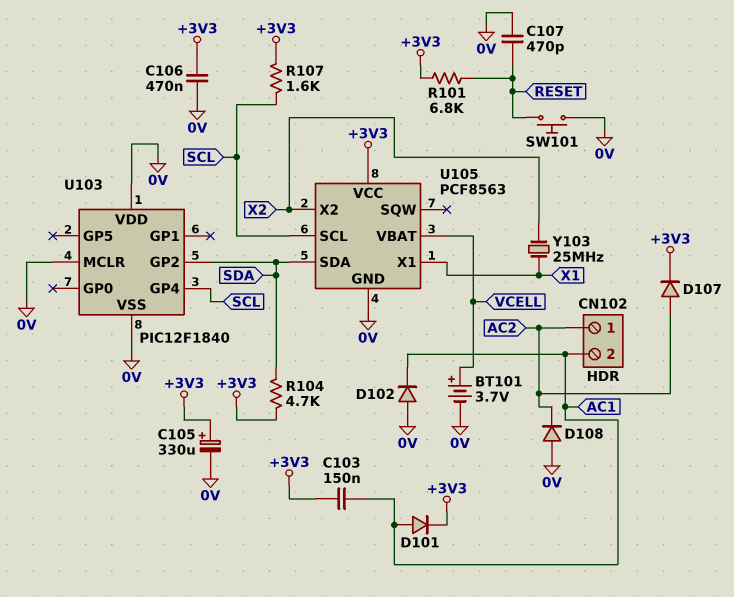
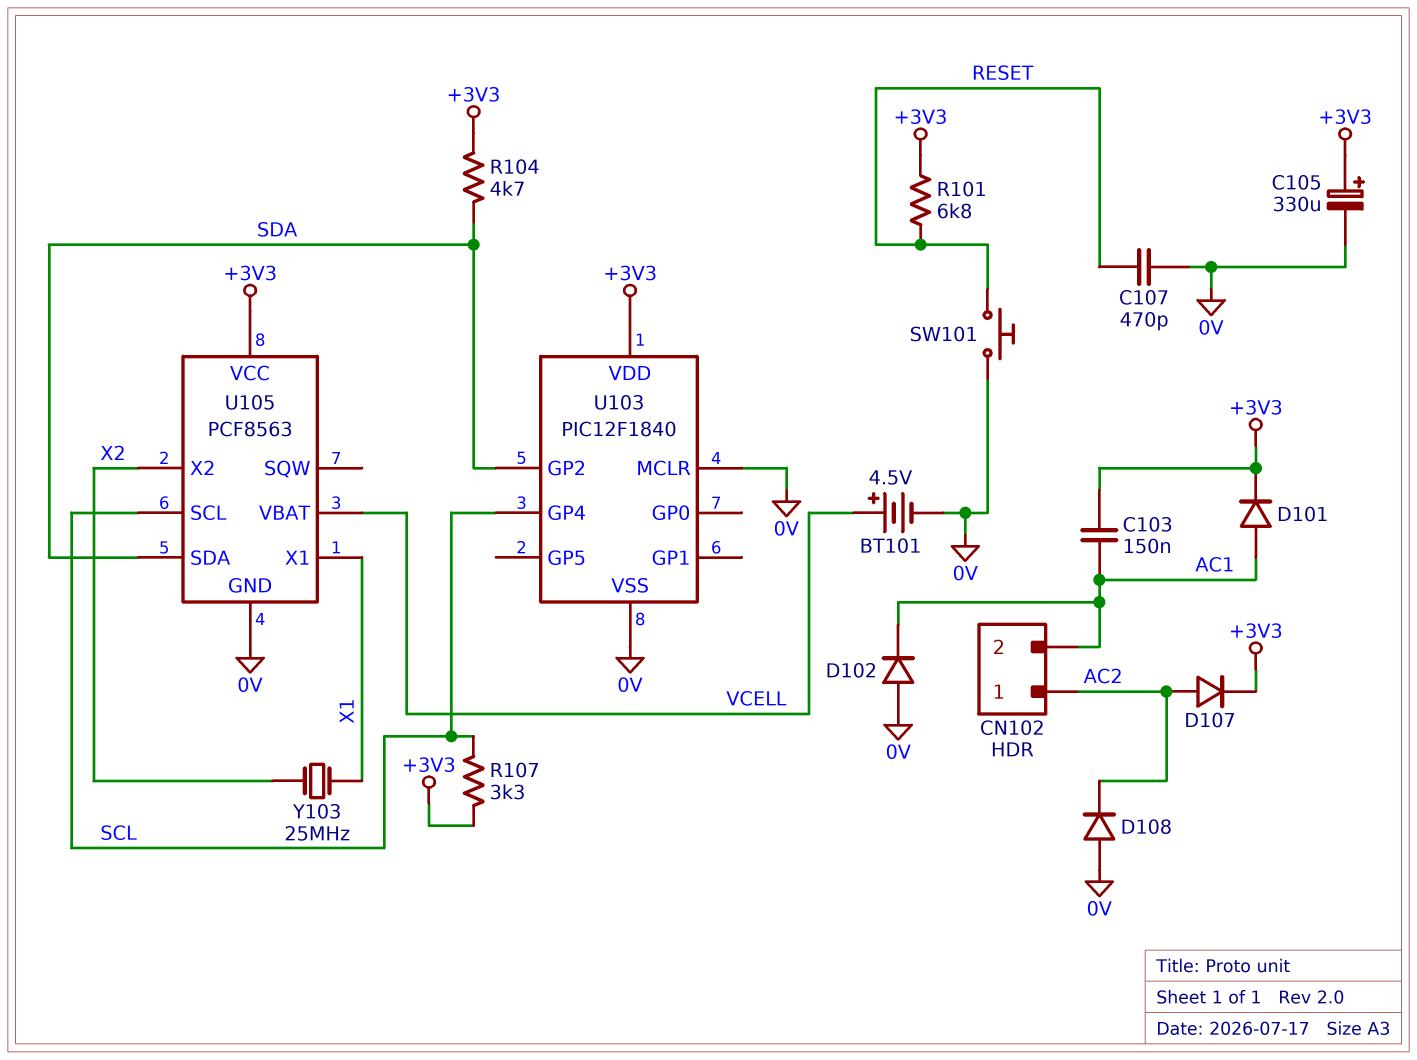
BT101: 3.7V (plus VCELL, minus 0V) -> 4.5V (plus VCELL, minus 0V)
C106: 470nF (+3V3, 0V) -> none
R107: 1.6k (+3V3, SCL) -> 3.3k (+3V3, SCL)
U103 pin VDD: 0V -> +3V3

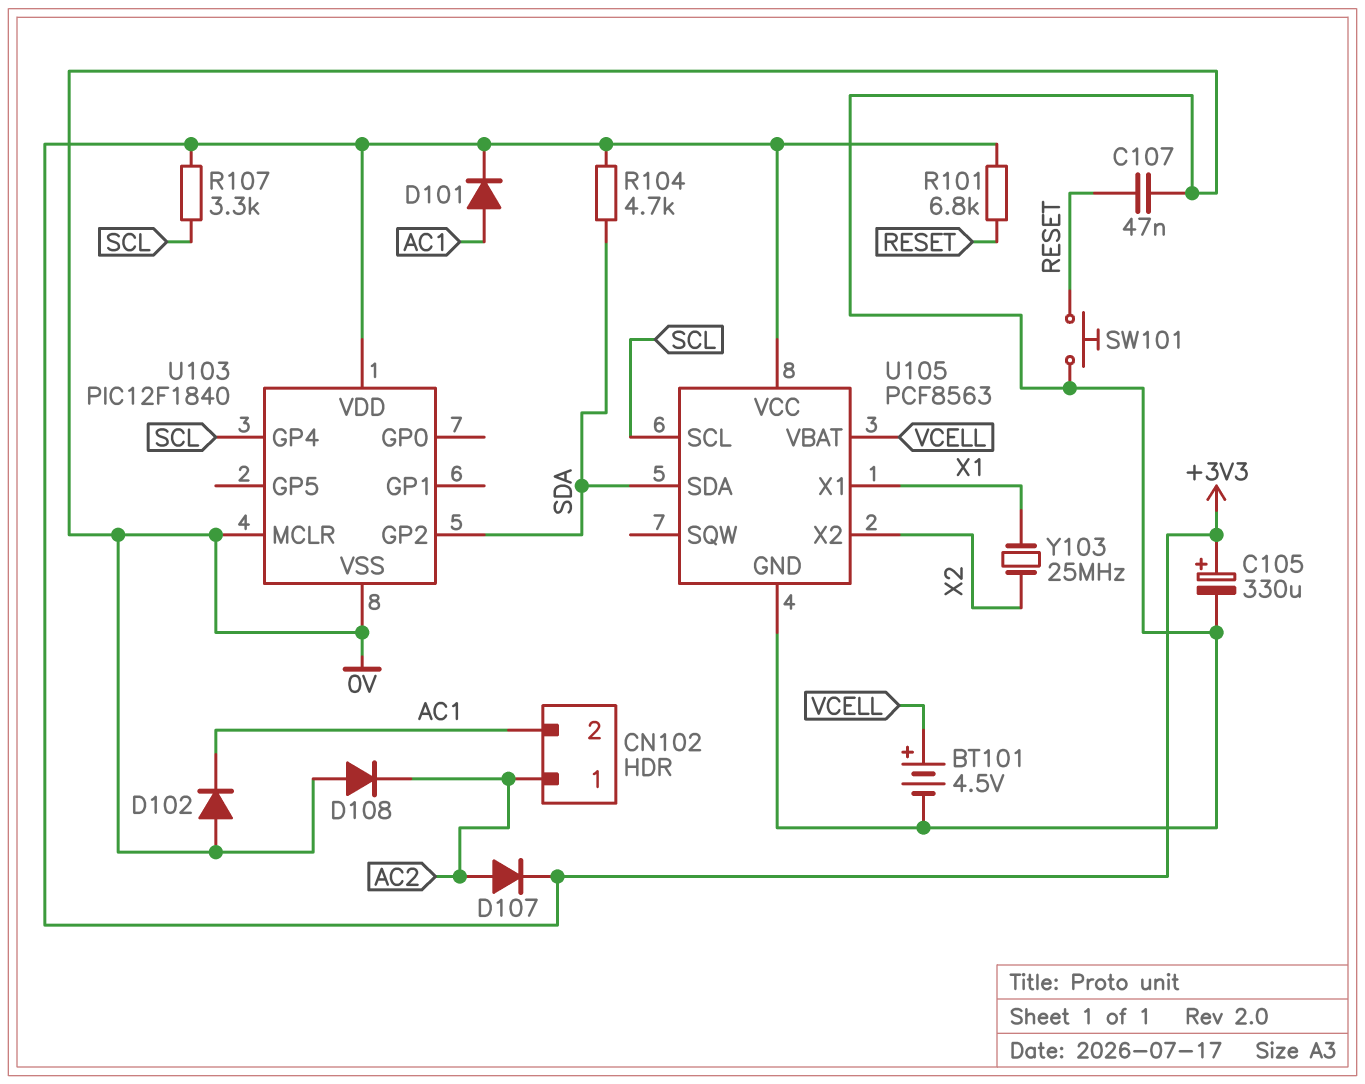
C103: 150nF (+3V3, AC1) -> none
C107: 470pF (0V, RESET) -> 47nF (0V, RESET)

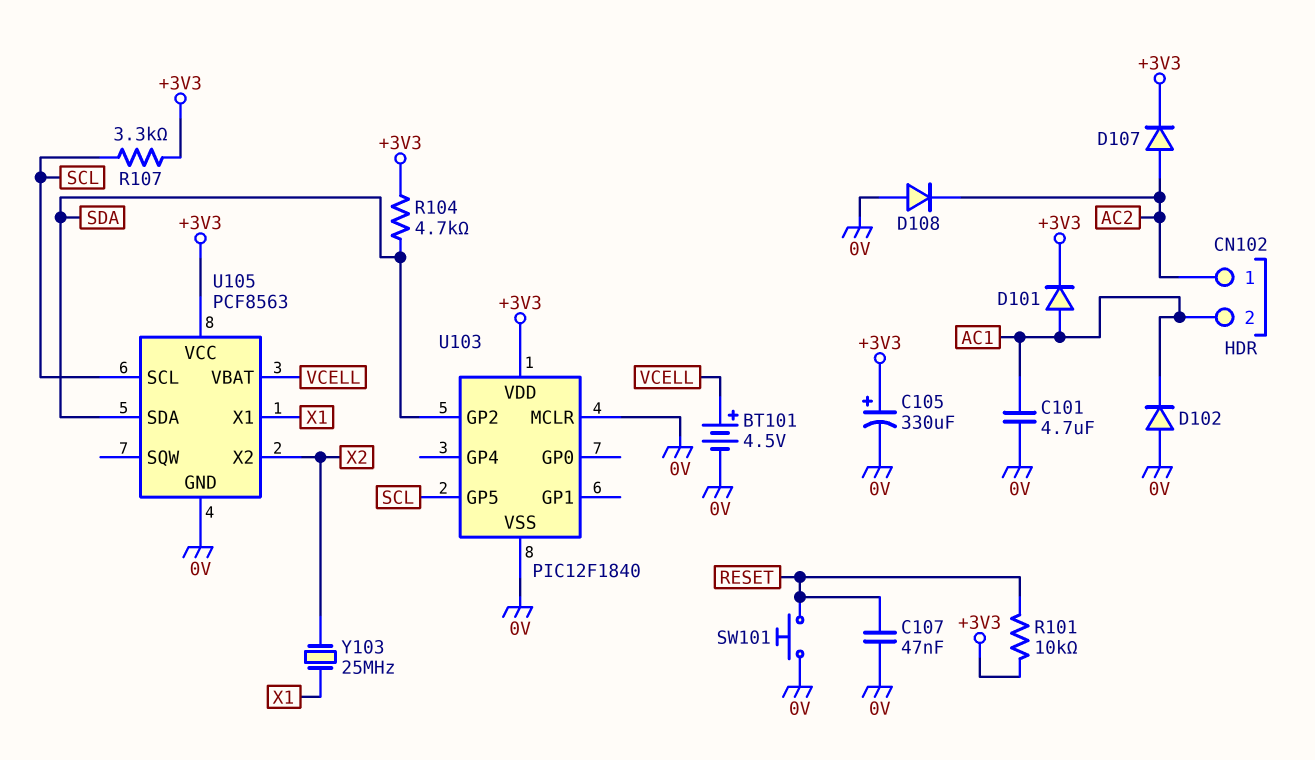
C101: none -> 4.7uF (0V, AC1)
R101: 6.8k (+3V3, RESET) -> 10k (+3V3, RESET)
U103 pin GP4: SCL -> none
U103 pin GP5: none -> SCL

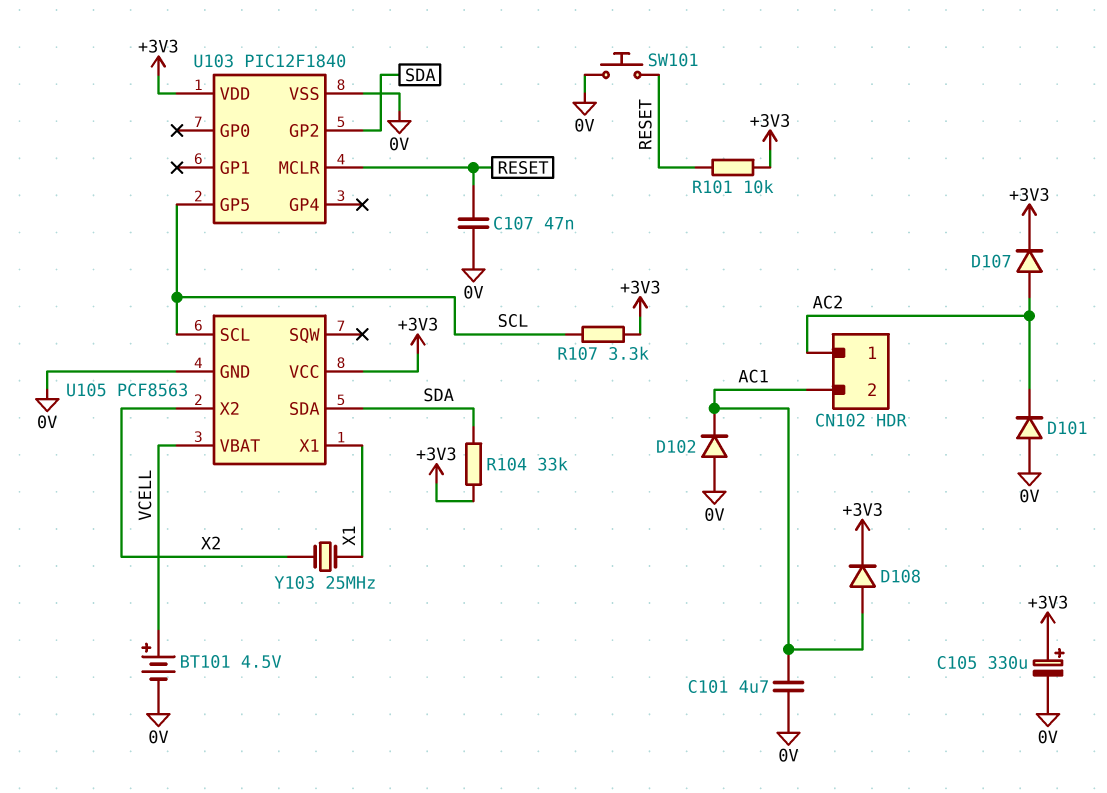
D101: diode (A AC1, K +3V3) -> diode (A 0V, K AC2)
D108: diode (A 0V, K AC2) -> diode (A AC1, K +3V3)
R104: 4.7k (+3V3, SDA) -> 33k (+3V3, SDA)
U103 pin MCLR: 0V -> RESET

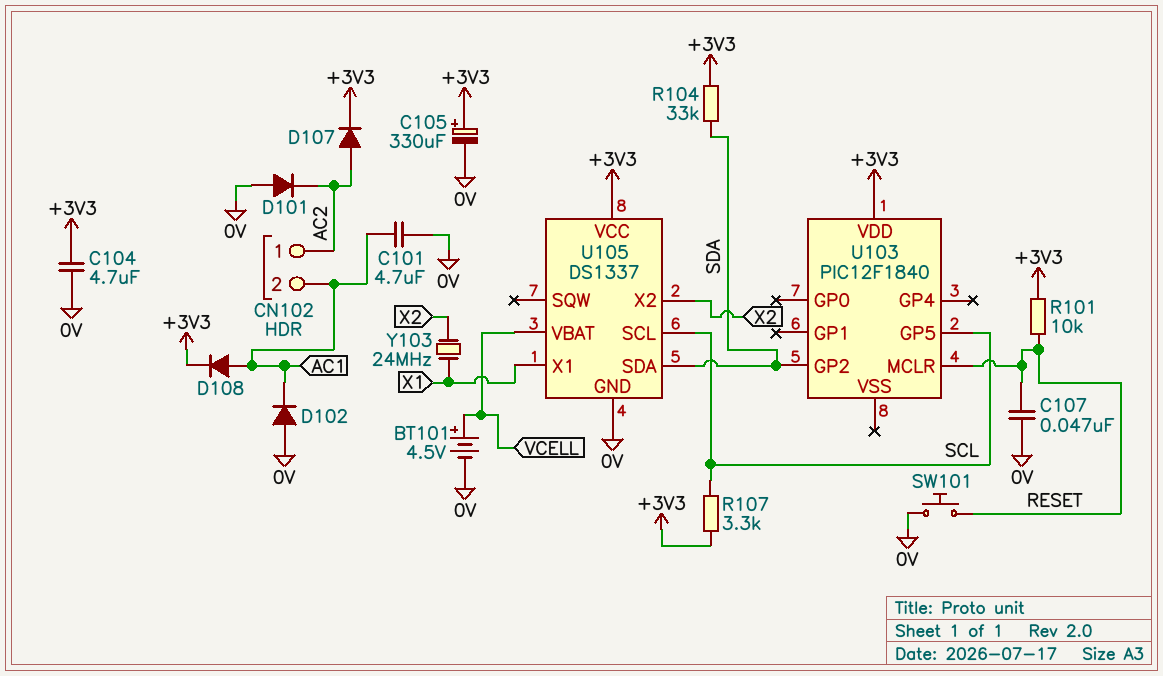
C104: none -> 4.7uF (+3V3, 0V)
U103 pin VSS: 0V -> none
U105: PCF8563 -> DS1337
Y103: 25MHz (X1, X2) -> 24MHz (X1, X2)

